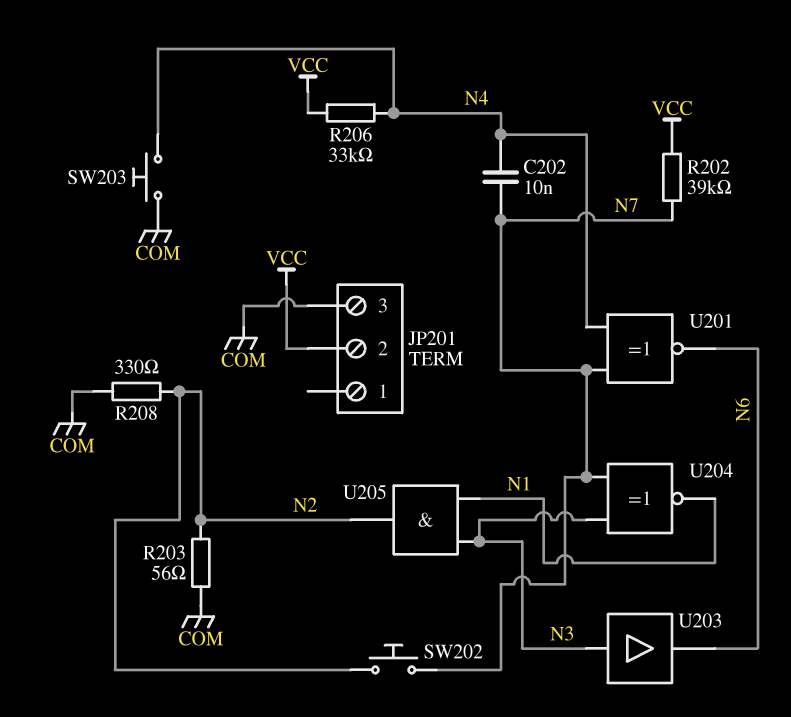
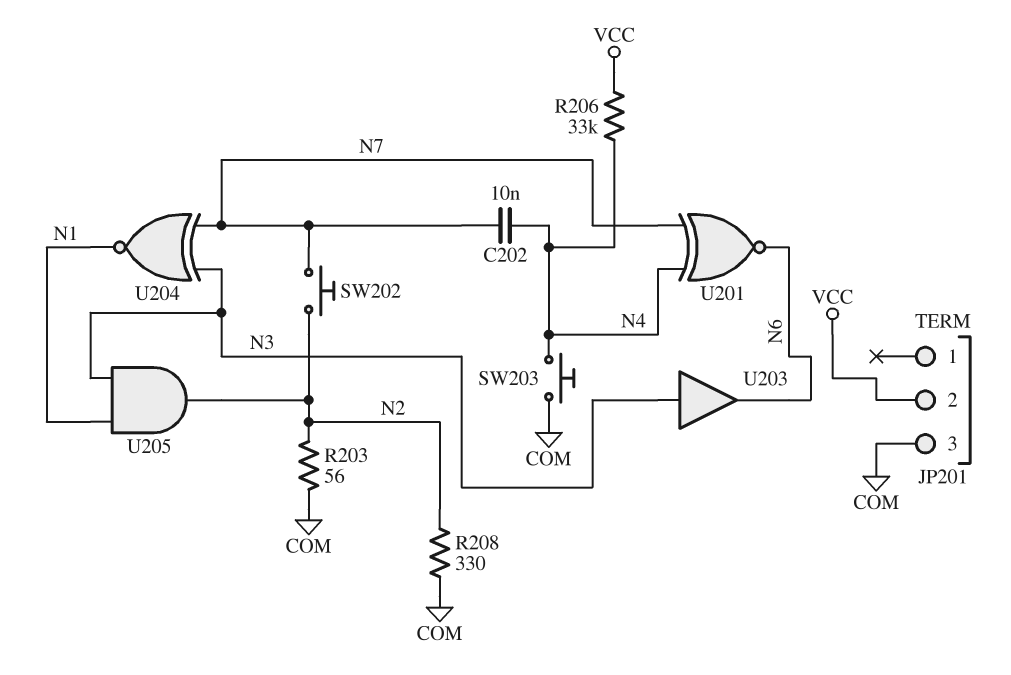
R202: 39k (N7, VCC) -> none

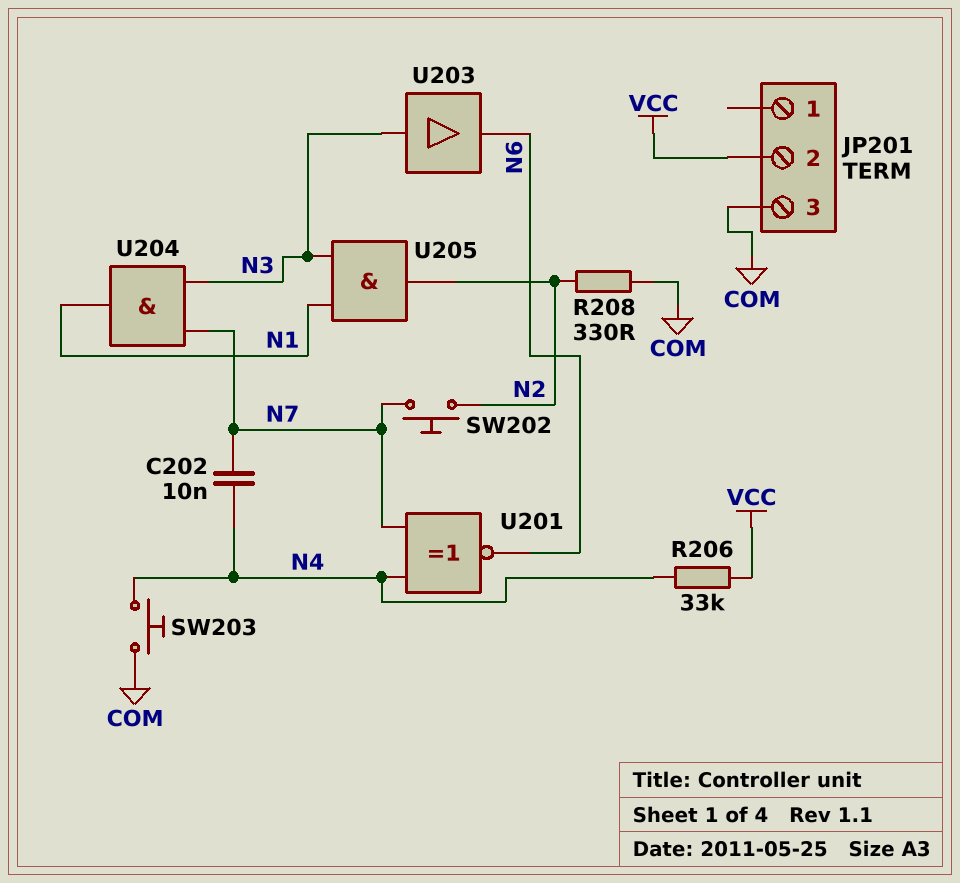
R203: 56 (COM, N2) -> none
U204: XNOR (in N3, in N7, out N1) -> AND (in N3, in N7, out N1)

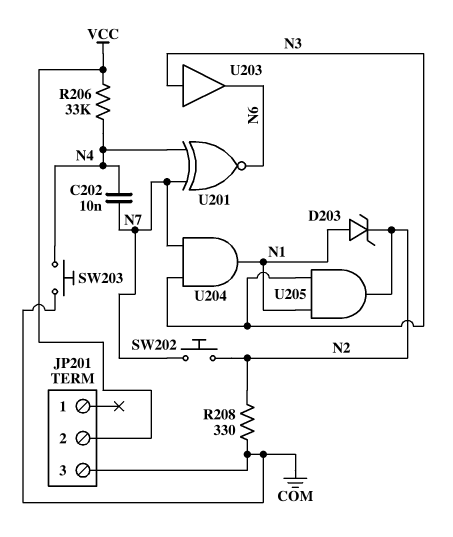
D203: none -> zener (A N1, K N2)

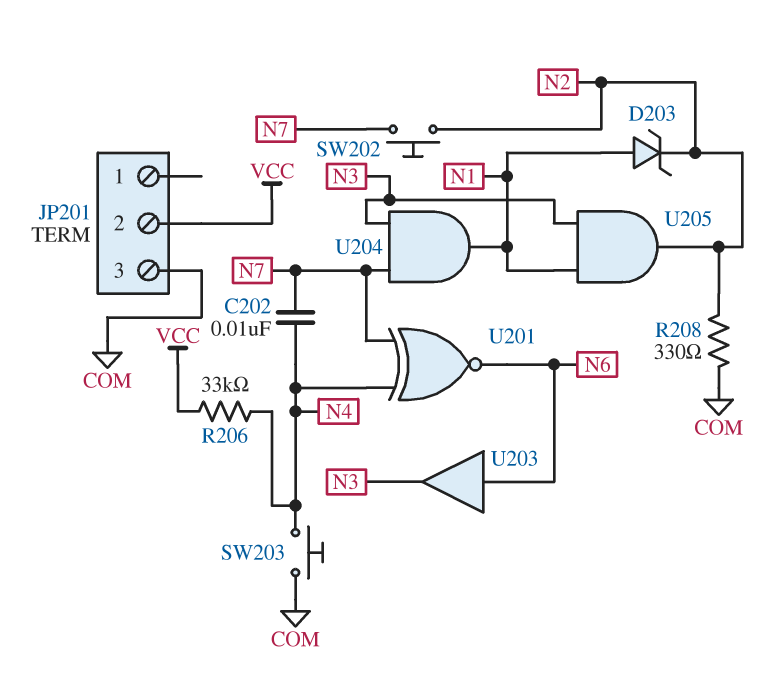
U203: buffer (in N3, out N6) -> buffer (in N6, out N3)

